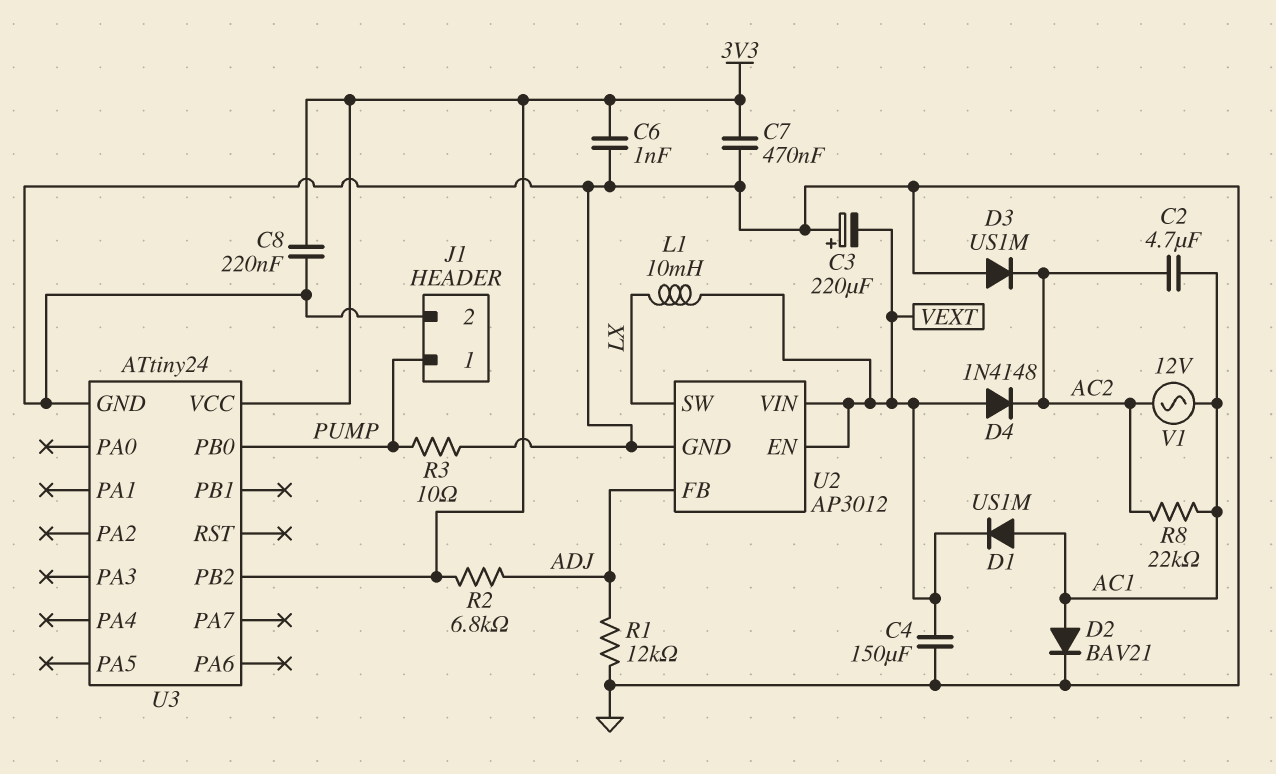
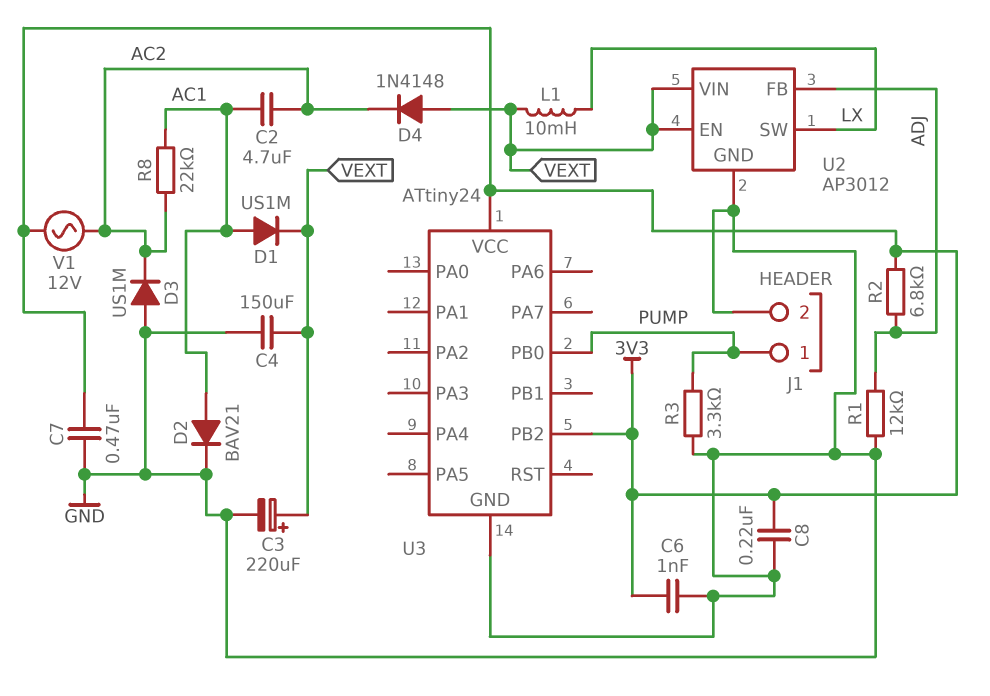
C3: 220uF (plus GND, minus VEXT) -> 220uF (plus VEXT, minus GND)
R3: 10 (GND, PUMP) -> 3.3k (GND, PUMP)
V1: AC 12V (AC1, AC2) -> AC 12V (3V3, AC2)

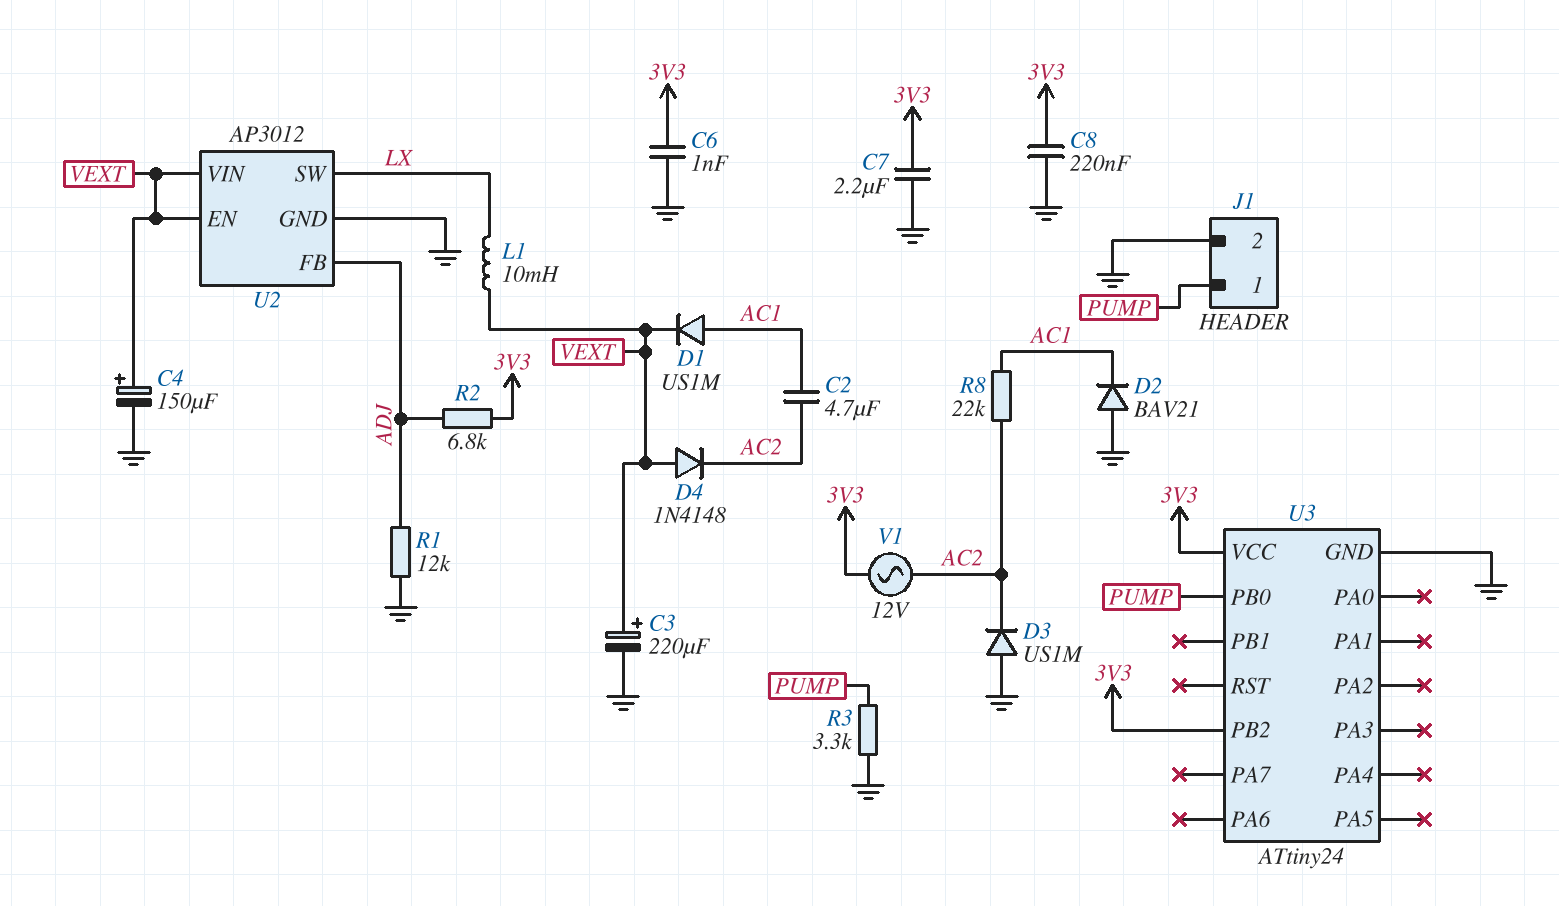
C4: 150uF (GND, VEXT) -> 150uF (plus VEXT, minus GND)
C7: 470nF (3V3, GND) -> 2.2uF (3V3, GND)
D2: diode BAV21 (A AC1, K GND) -> diode BAV21 (A GND, K AC1)

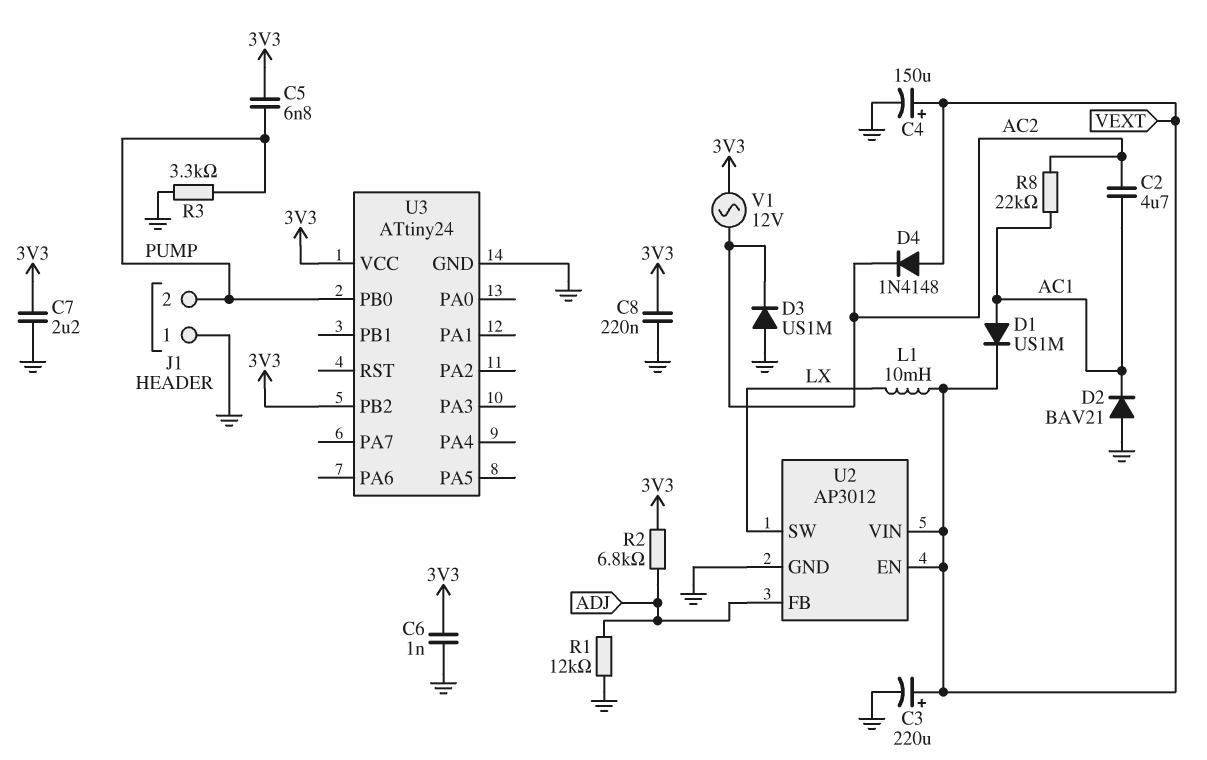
C5: none -> 6.8nF (3V3, PUMP)
J1 pin 1: PUMP -> GND
J1 pin 2: GND -> PUMP

